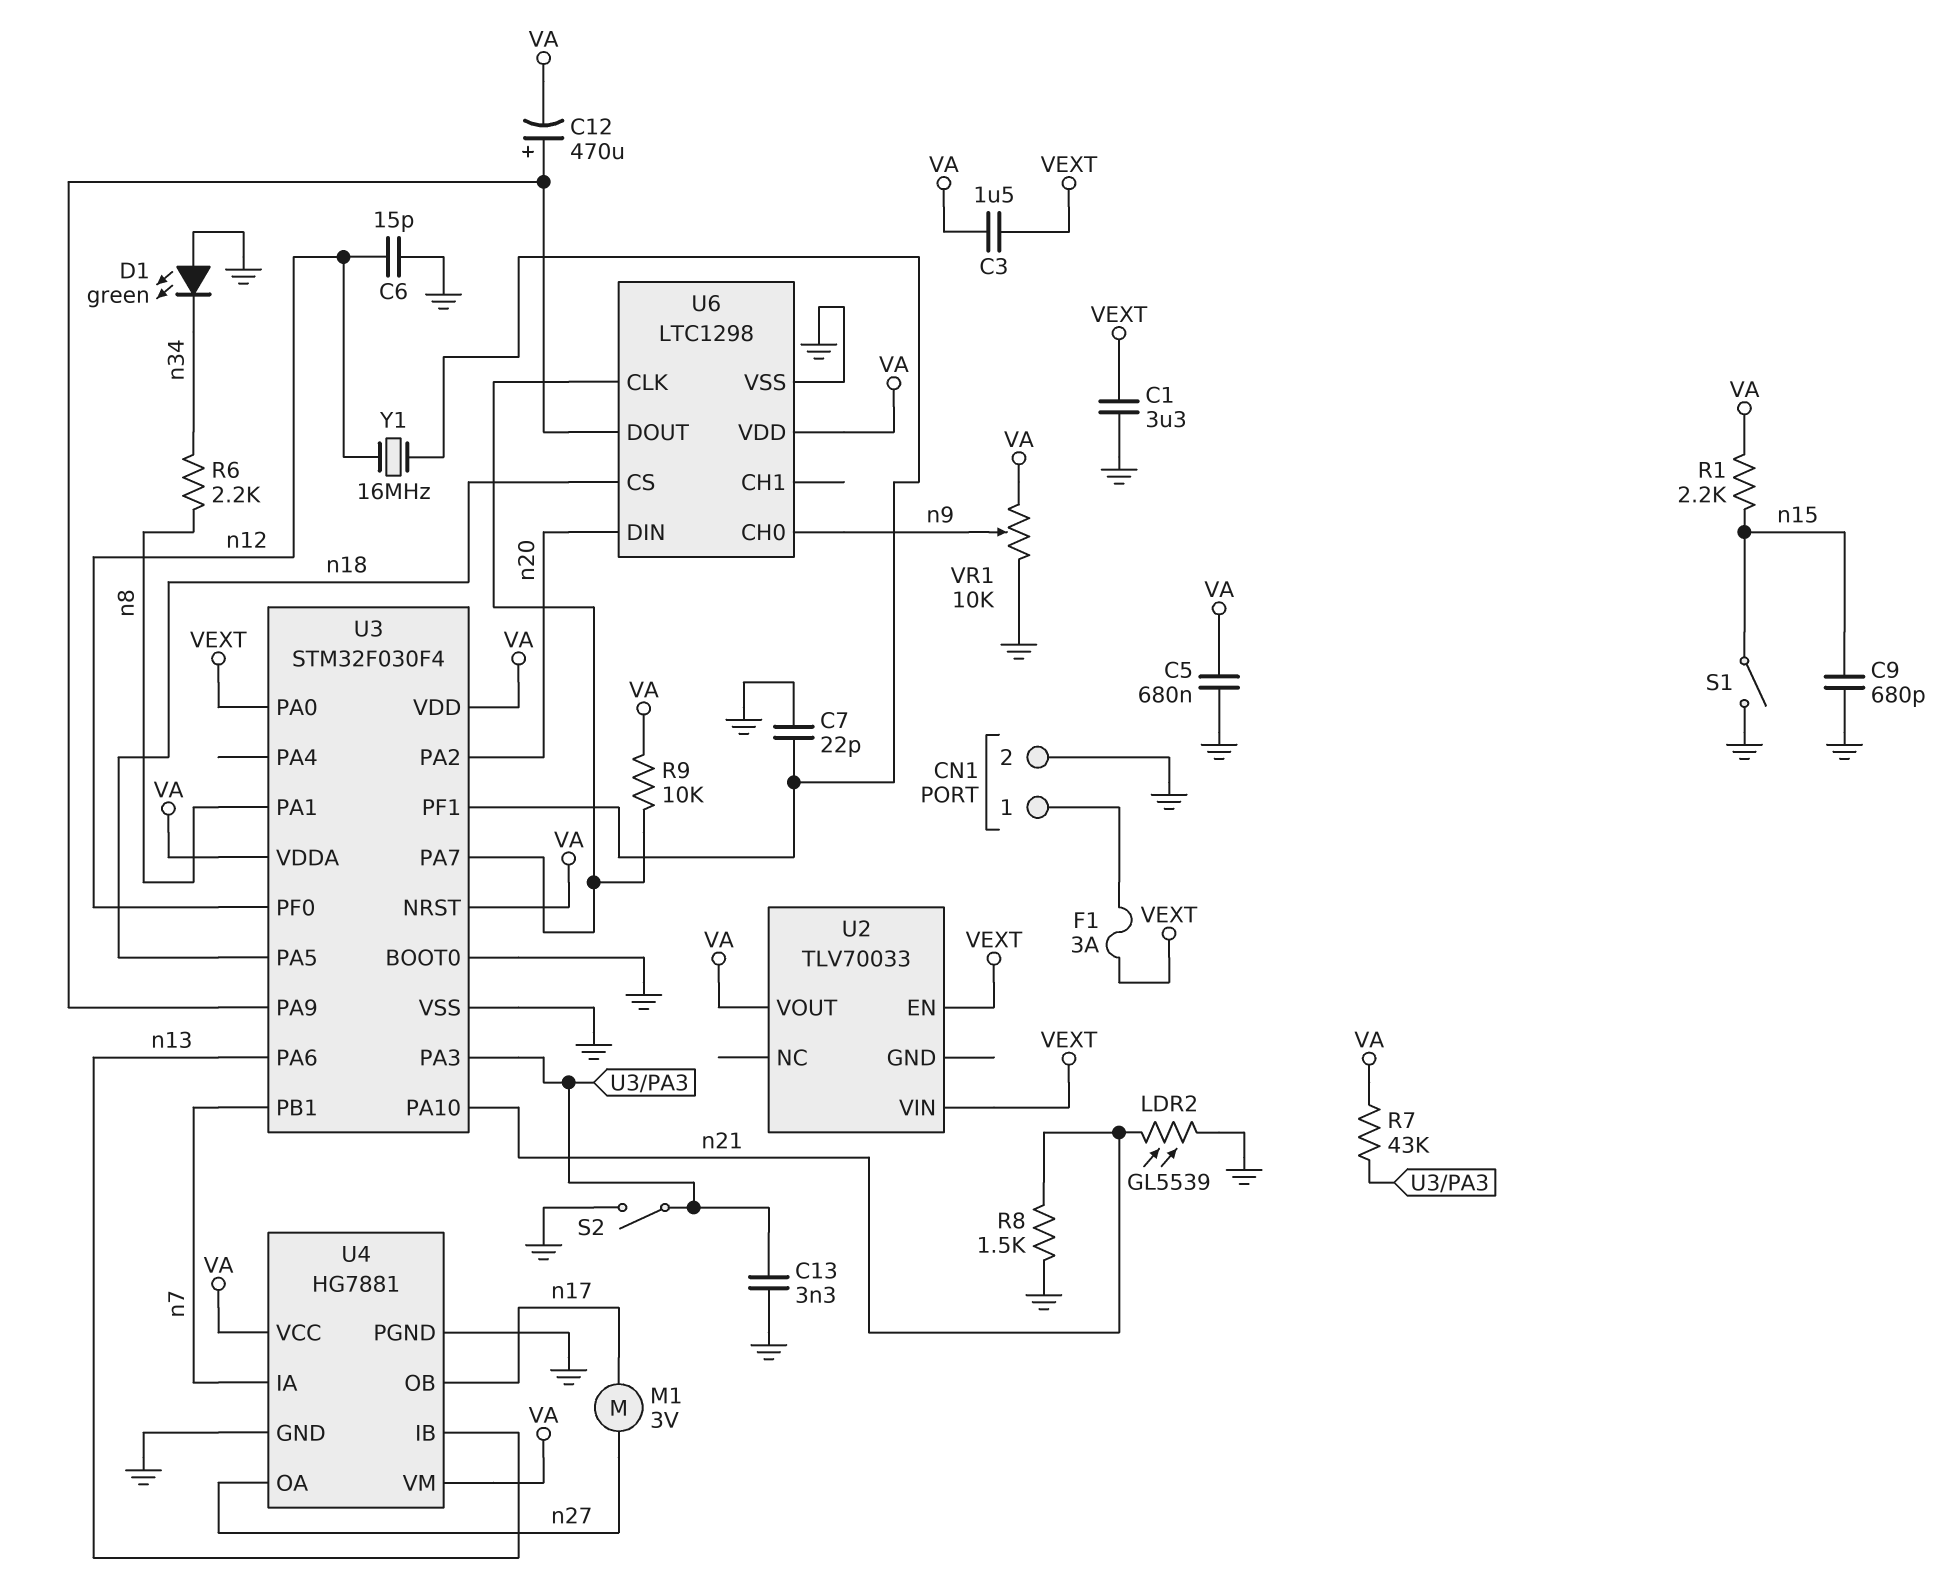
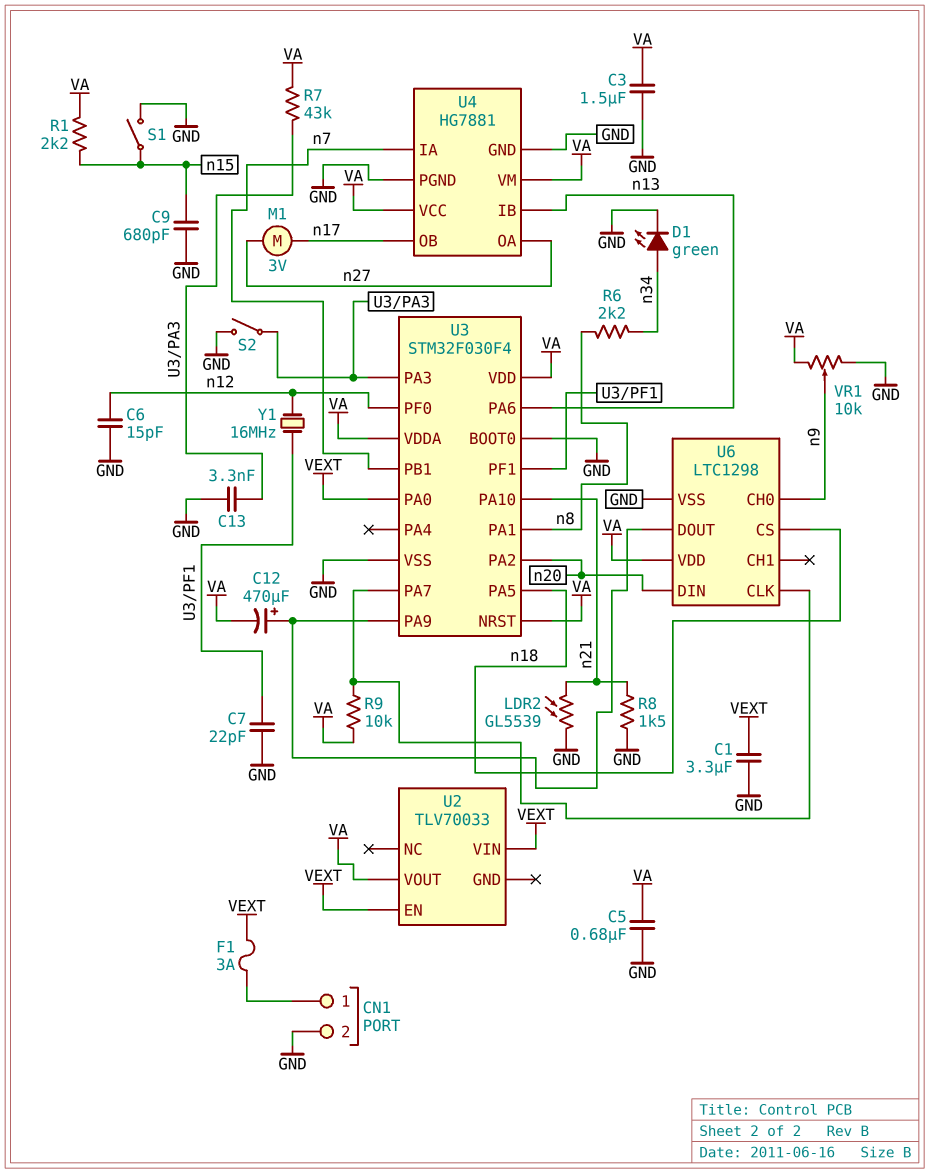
C3: 1.5uF (VA, VEXT) -> 1.5uF (GND, VA)
D1: LED green (A GND, K n34) -> LED green (A n34, K GND)

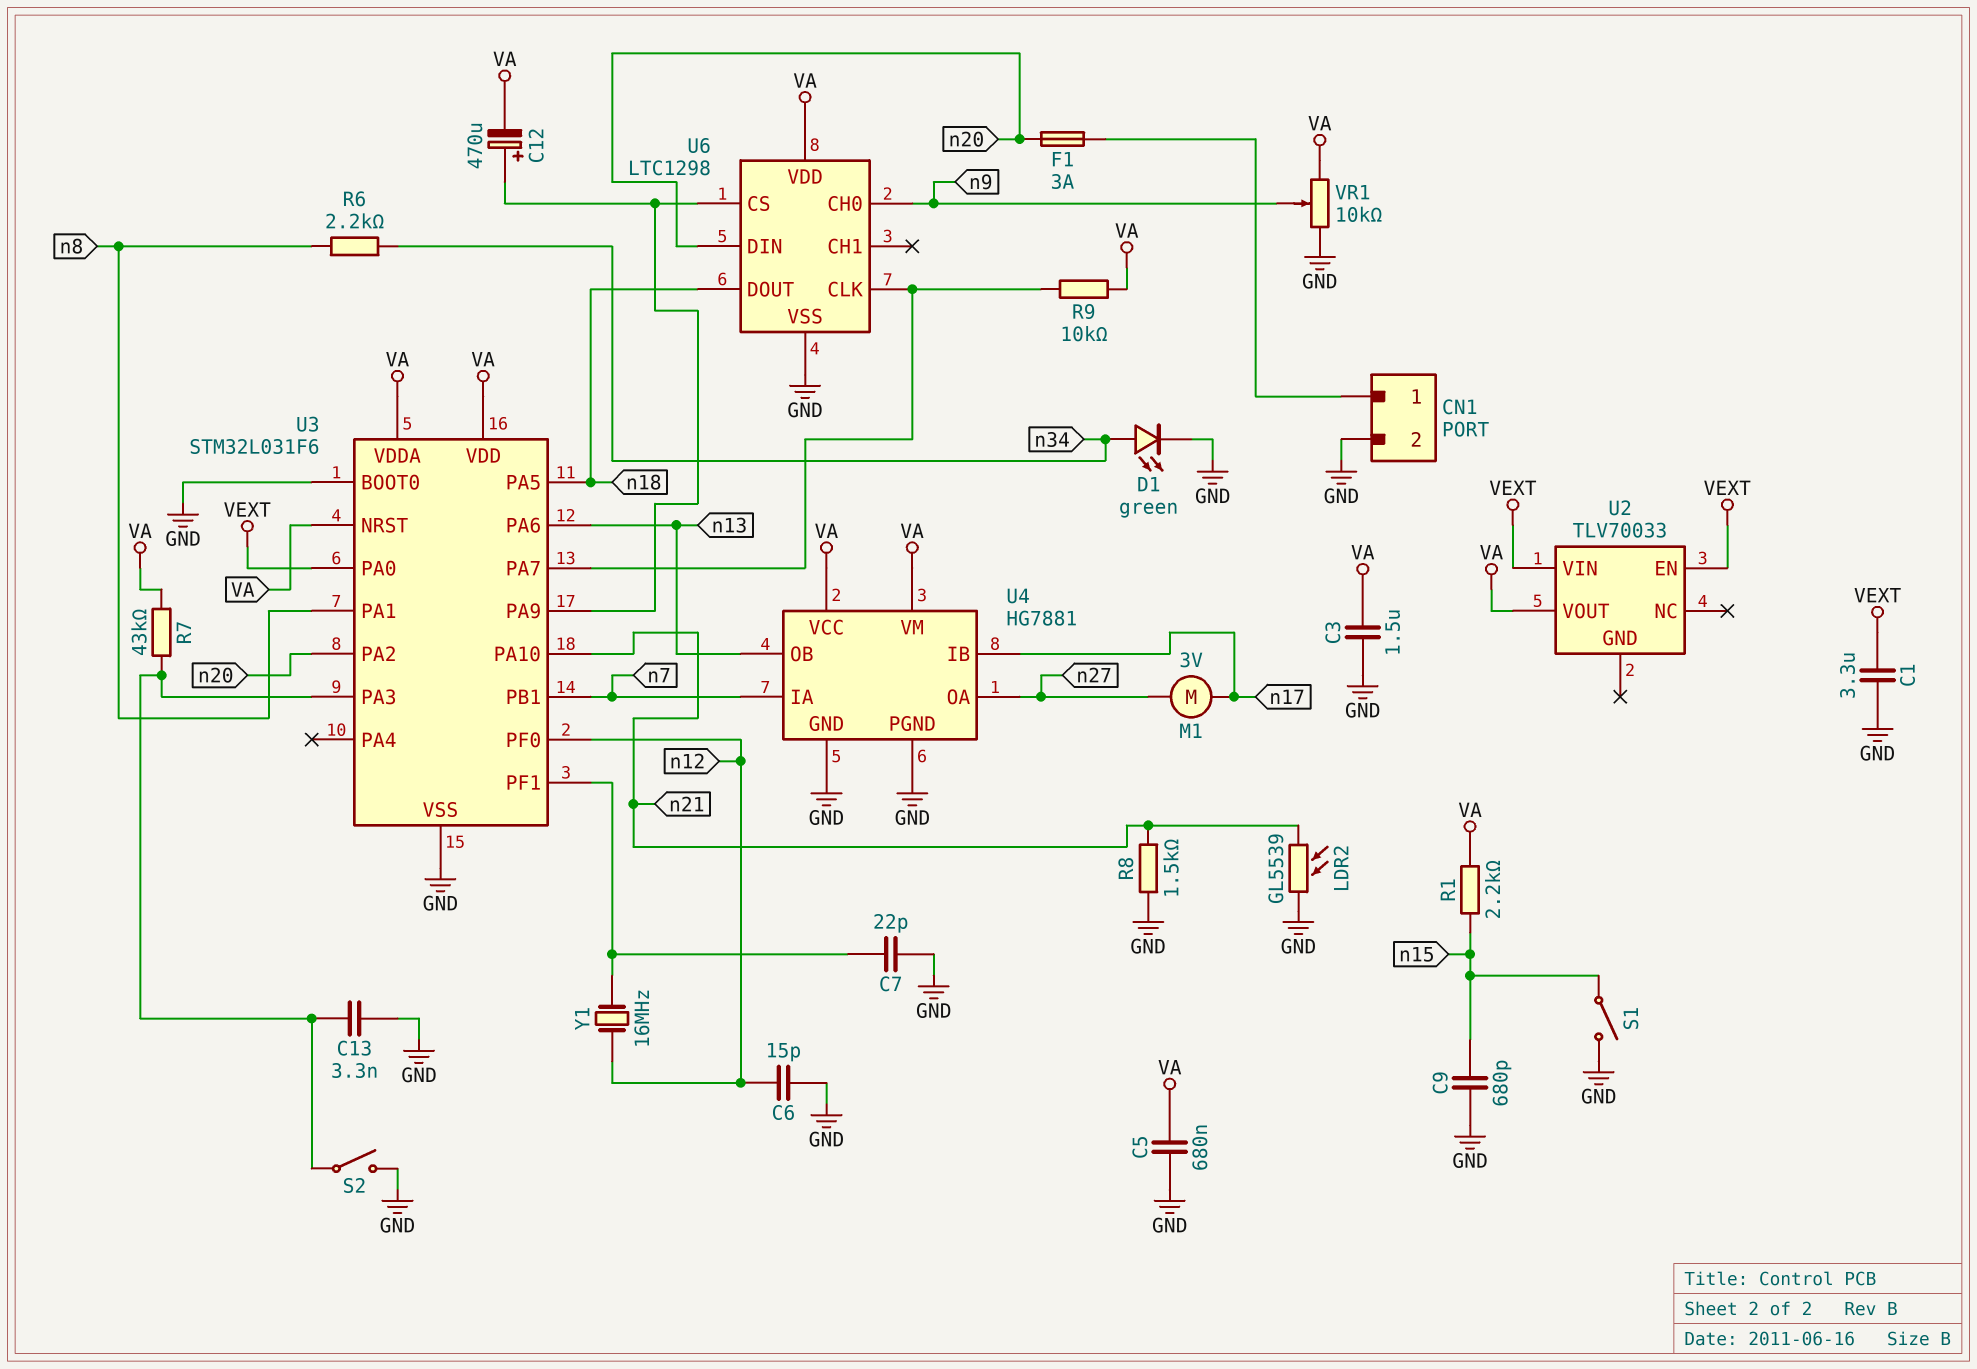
F1: 3A (CN1/1, VEXT) -> 3A (CN1/1, n20)
U3: STM32F030F4 -> STM32L031F6
U4 pin IB: n13 -> n17
U4 pin OB: n17 -> n13
U6 pin CS: n18 -> U3/PA9
U6 pin DOUT: U3/PA9 -> n18

